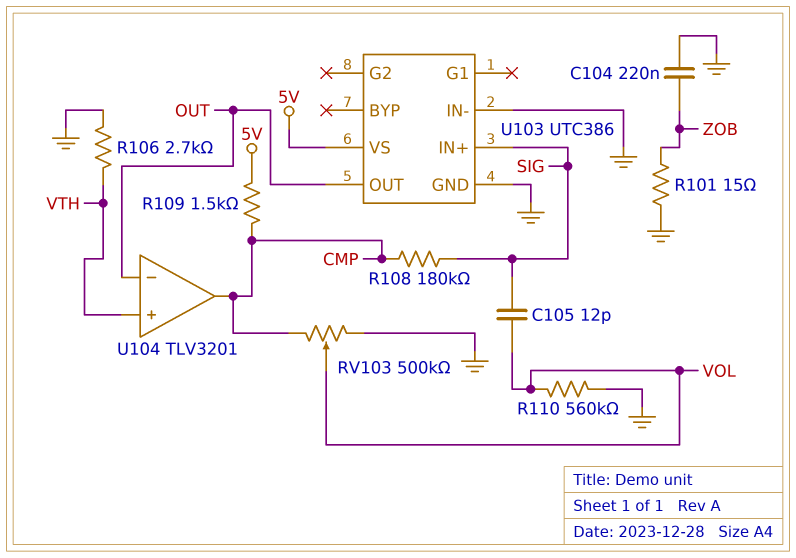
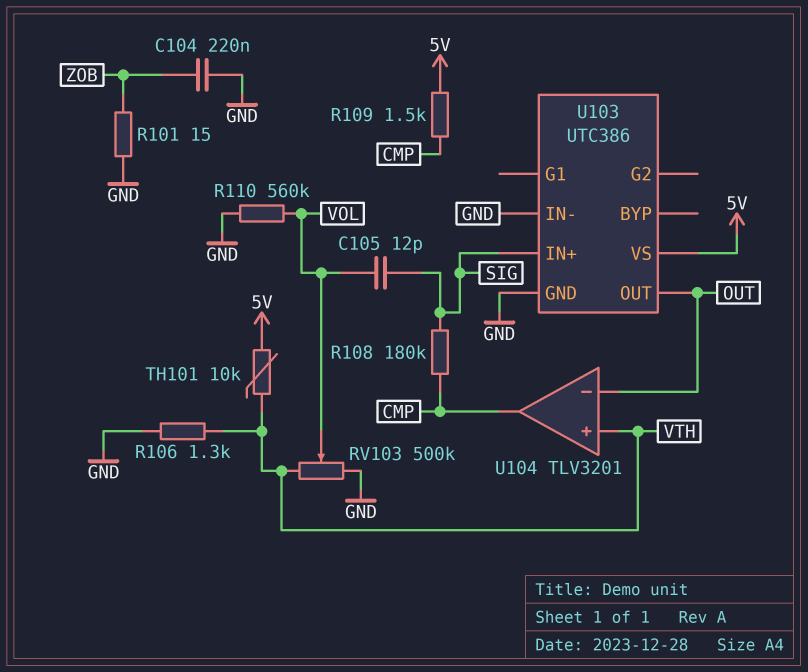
R106: 2.7k (GND, VTH) -> 1.3k (GND, VTH)
RV103: 500k (CMP, GND, wiper VOL) -> 500k (GND, VTH, wiper VOL)
TH101: none -> 10k (5V, VTH)

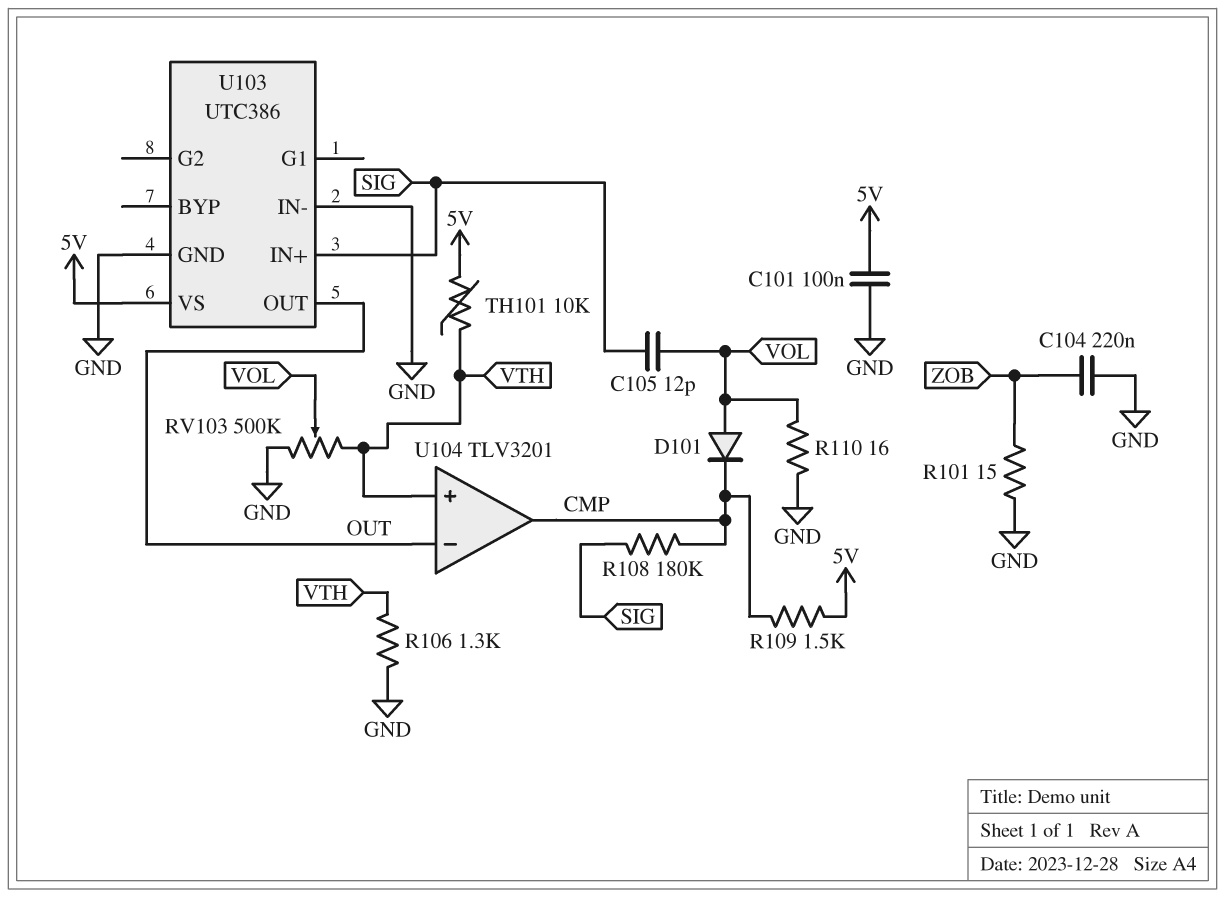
C101: none -> 100nF (5V, GND)
D101: none -> diode (A VOL, K CMP)
R110: 560k (GND, VOL) -> 16 (GND, VOL)

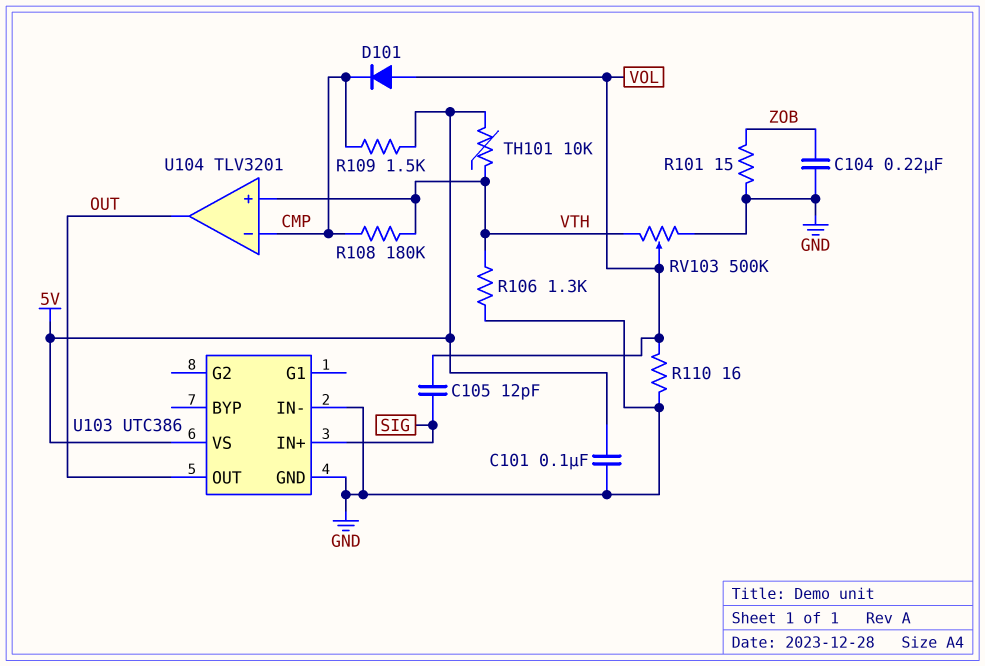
R108: 180k (CMP, SIG) -> 180k (CMP, VTH)
U104 pin in-: OUT -> CMP
U104 pin out: CMP -> OUT

